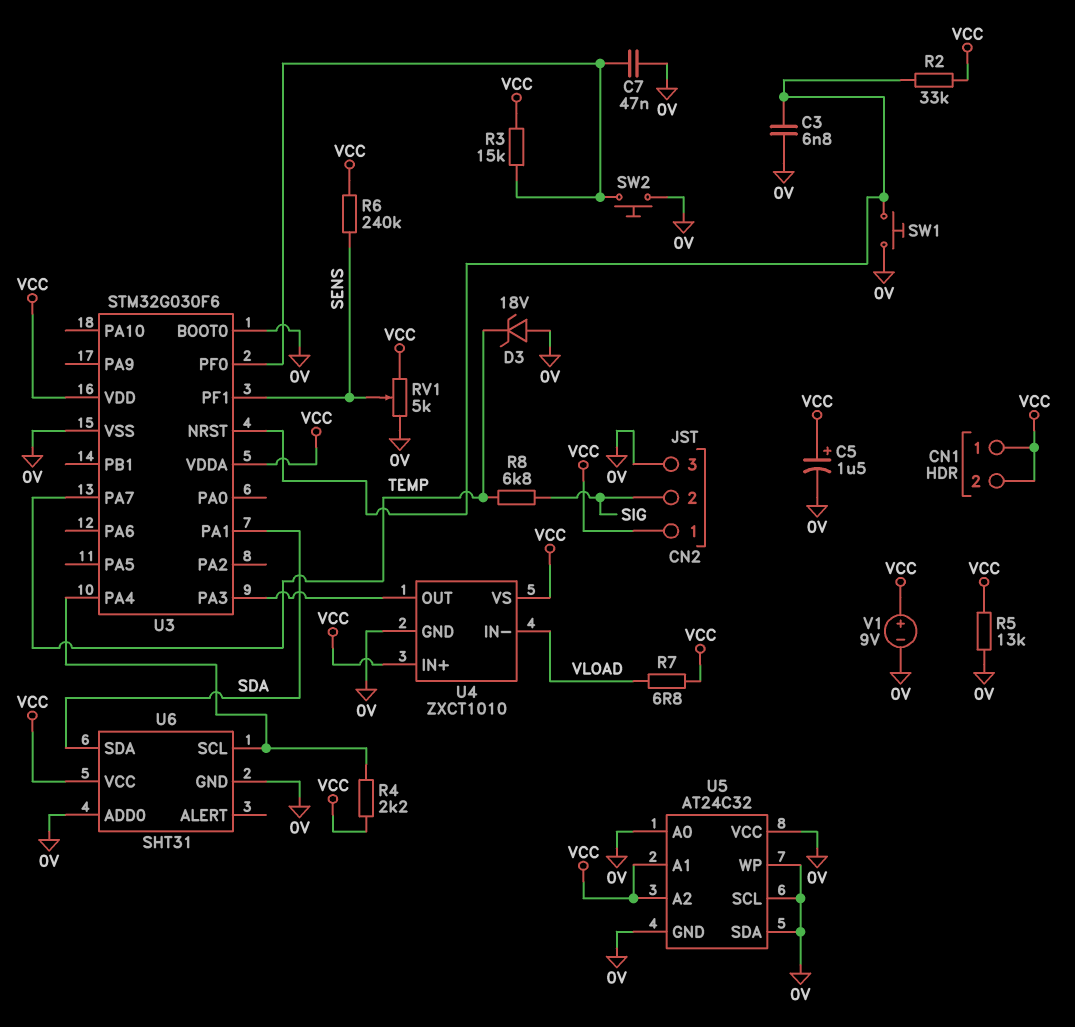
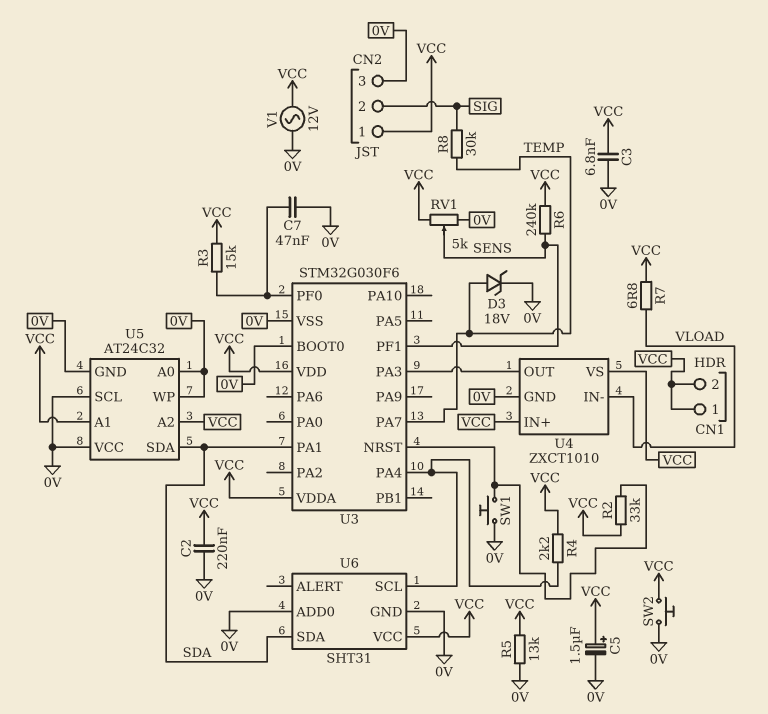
C2: none -> 220nF (0V, VCC)
C3: 6.8nF (0V, U3/NRST) -> 6.8nF (0V, VCC)
D3: zener 18V (A 0V, K TEMP) -> zener 18V (A TEMP, K 0V)
R8: 6.8k (SIG, TEMP) -> 30k (SIG, TEMP)
SW2: button (0V, U3/PF0) -> button (0V, VCC)
U5 pin SDA: 0V -> SDA
V1: 9V (plus VCC, minus 0V) -> AC 12V (0V, VCC)

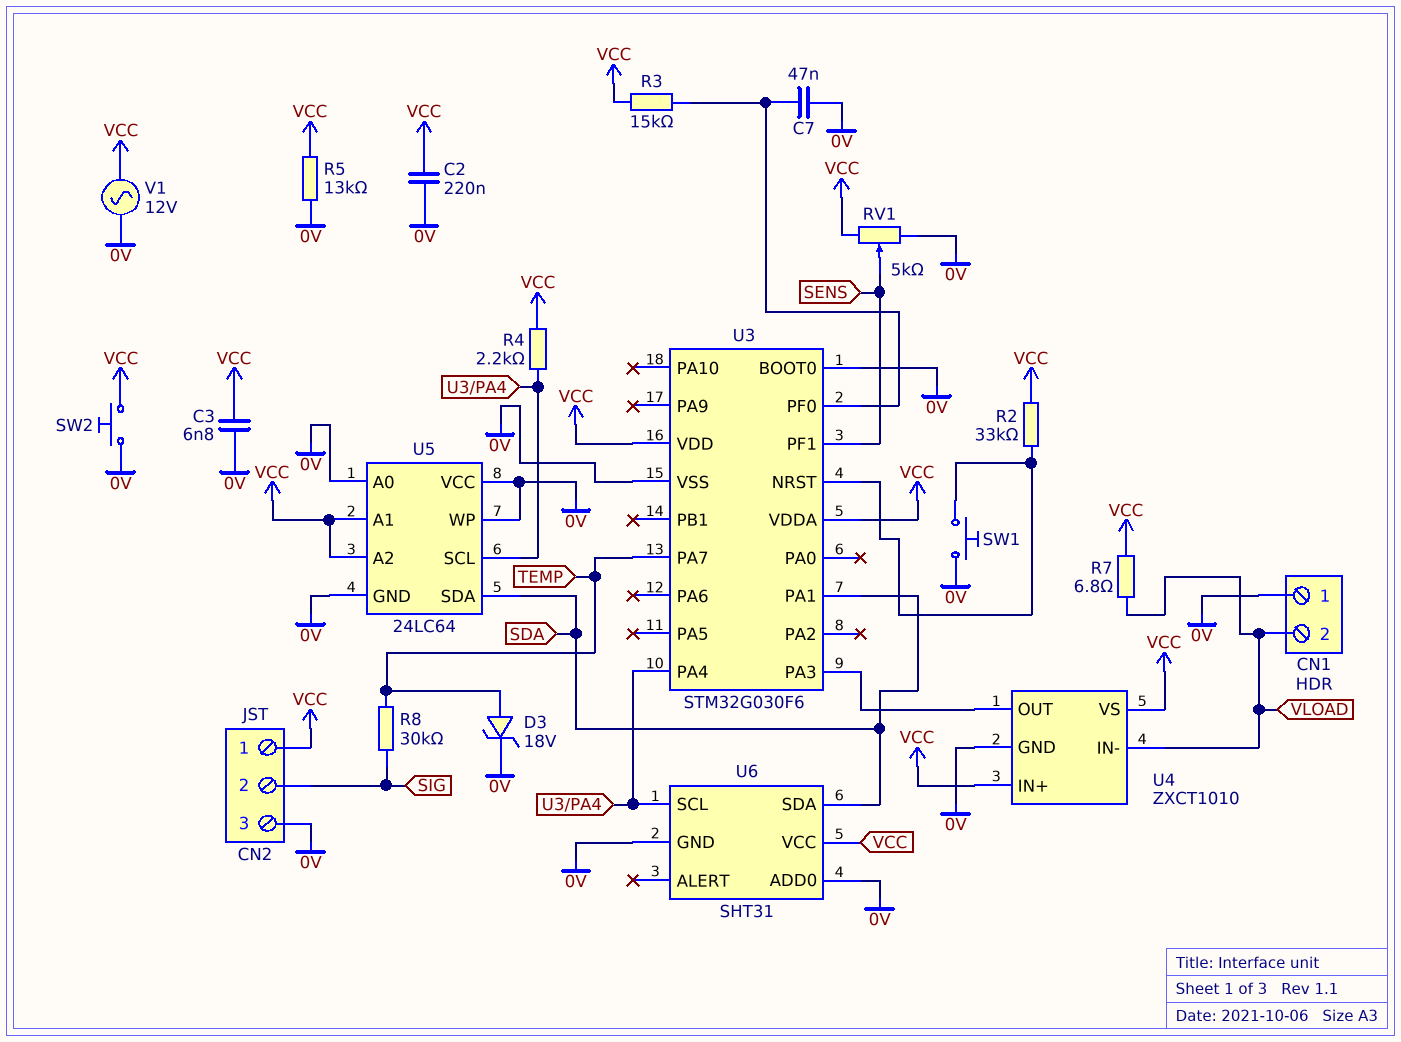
C5: 1.5uF (plus VCC, minus 0V) -> none
CN1 pin 1: VCC -> 0V
CN1 pin 2: VCC -> VLOAD
R6: 240k (SENS, VCC) -> none
U5: AT24C32 -> 24LC64
U5 pin SCL: 0V -> U3/PA4

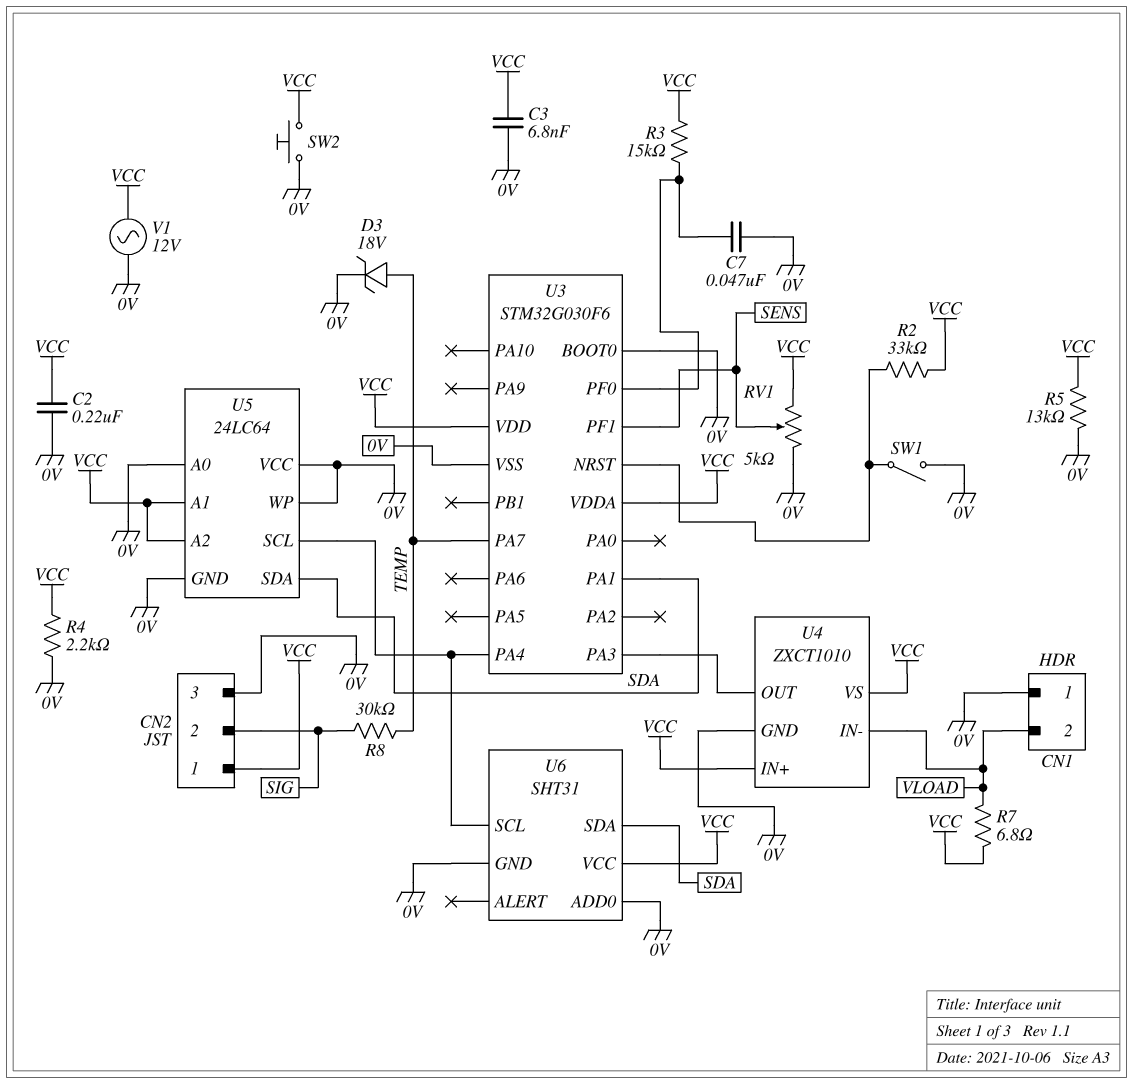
R4: 2.2k (U3/PA4, VCC) -> 2.2k (0V, VCC)
SW1: button (0V, U3/NRST) -> switch (0V, U3/NRST)

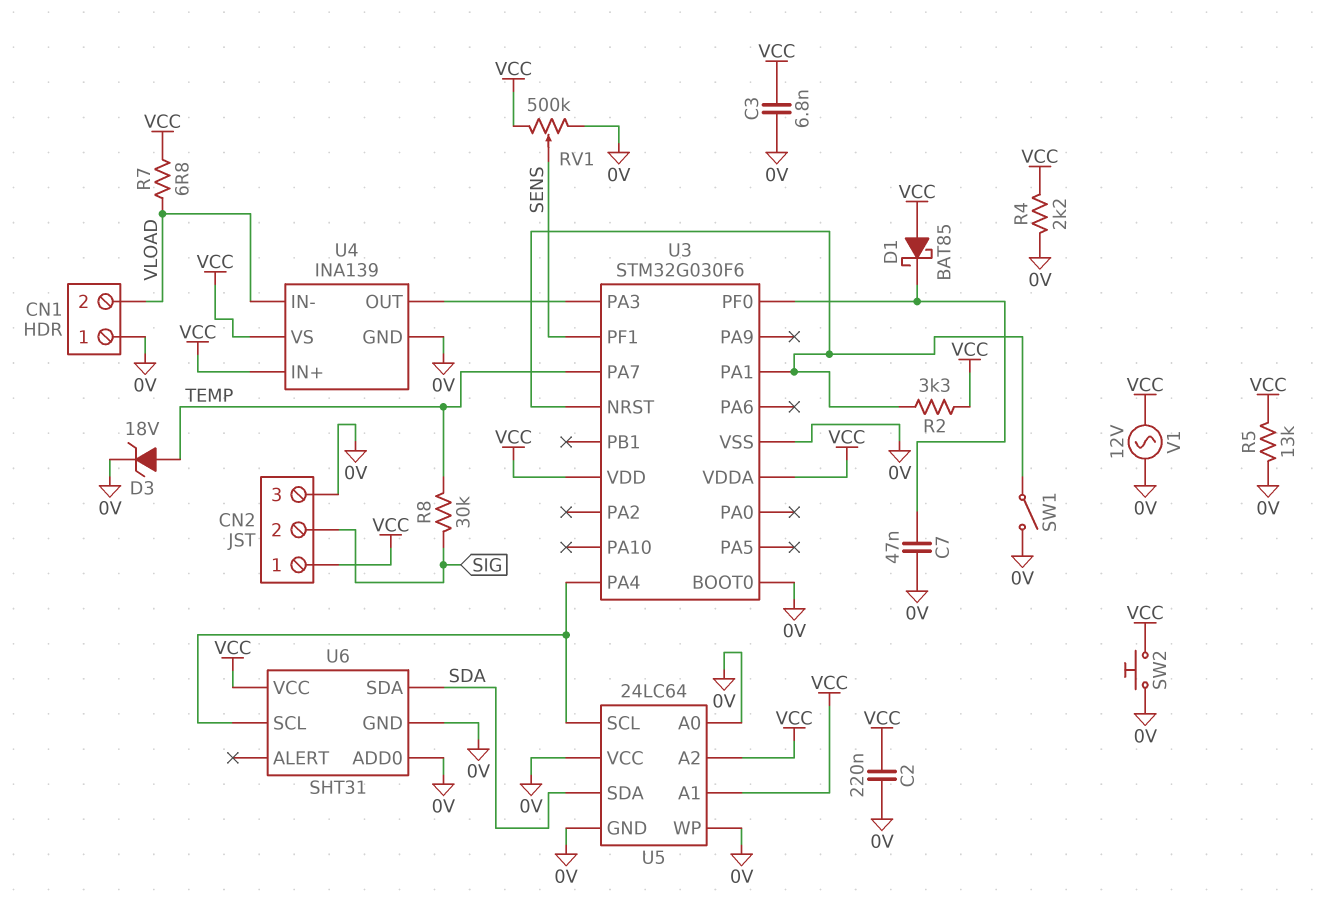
D1: none -> schottky BAT85 (A VCC, K U3/PF0)
R2: 33k (U3/NRST, VCC) -> 3.3k (U3/NRST, VCC)
R3: 15k (U3/PF0, VCC) -> none
RV1: 5k (0V, VCC, wiper SENS) -> 500k (0V, VCC, wiper SENS)
U3 pin PA1: SDA -> U3/NRST
U4: ZXCT1010 -> INA139

